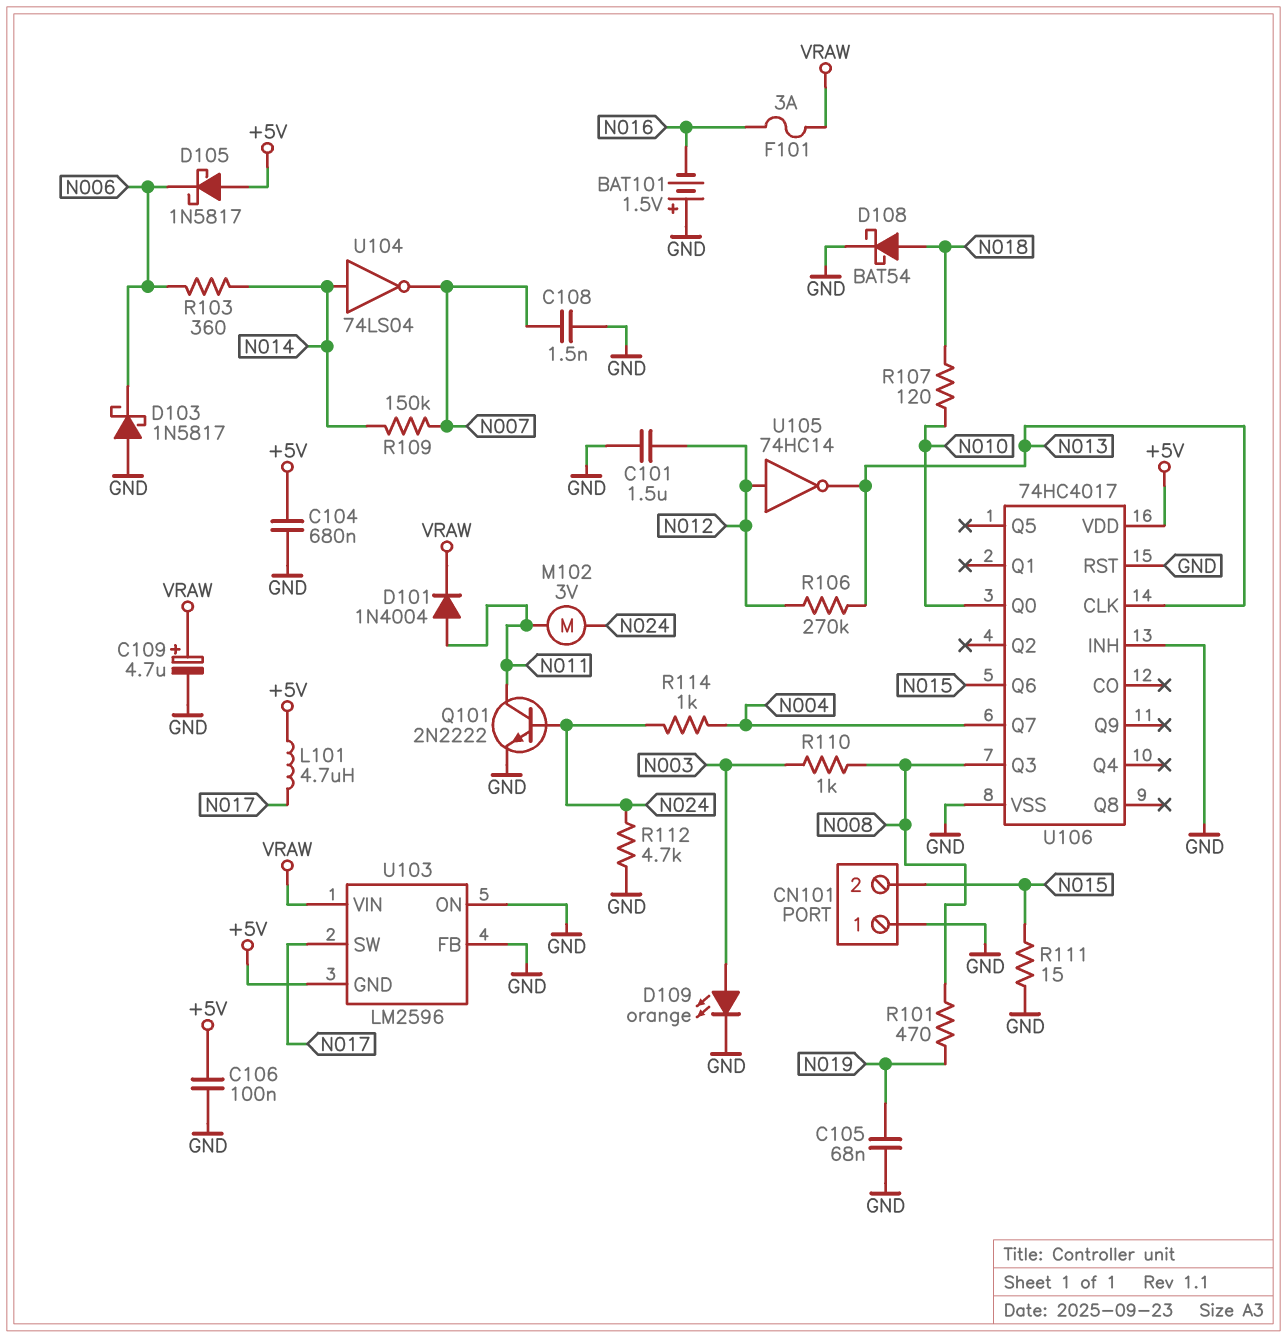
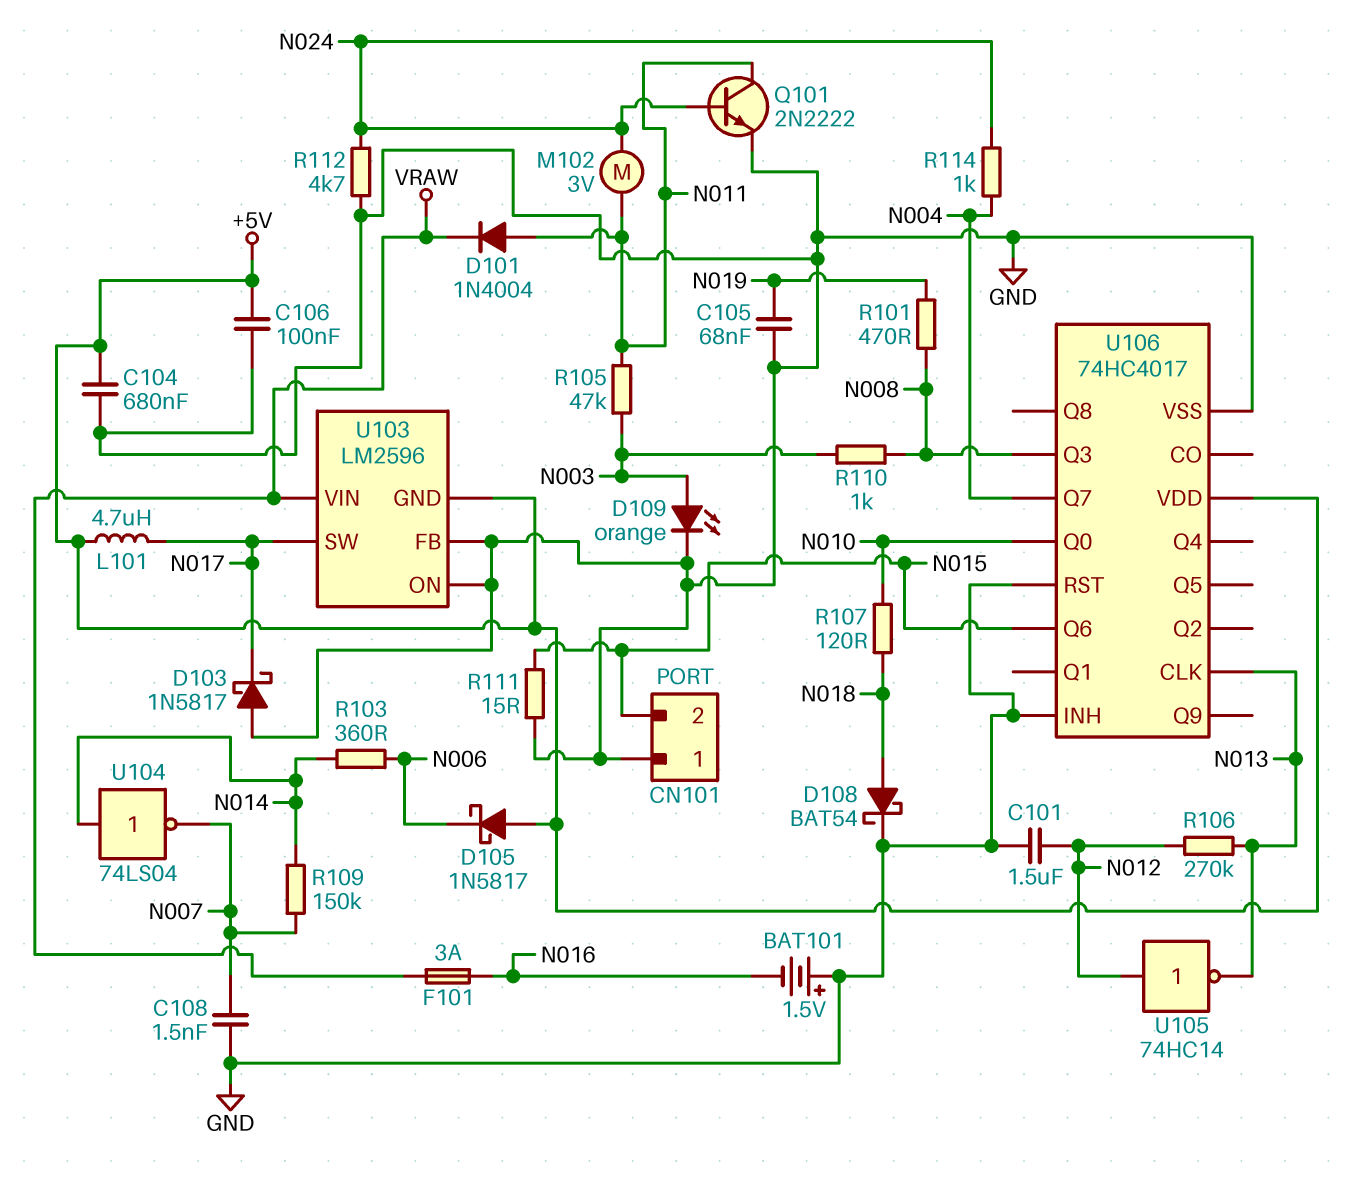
C109: 4.7uF (plus VRAW, minus GND) -> none
D103: schottky 1N5817 (A GND, K N006) -> schottky 1N5817 (A GND, K N017)
R105: none -> 47k (N003, N011)

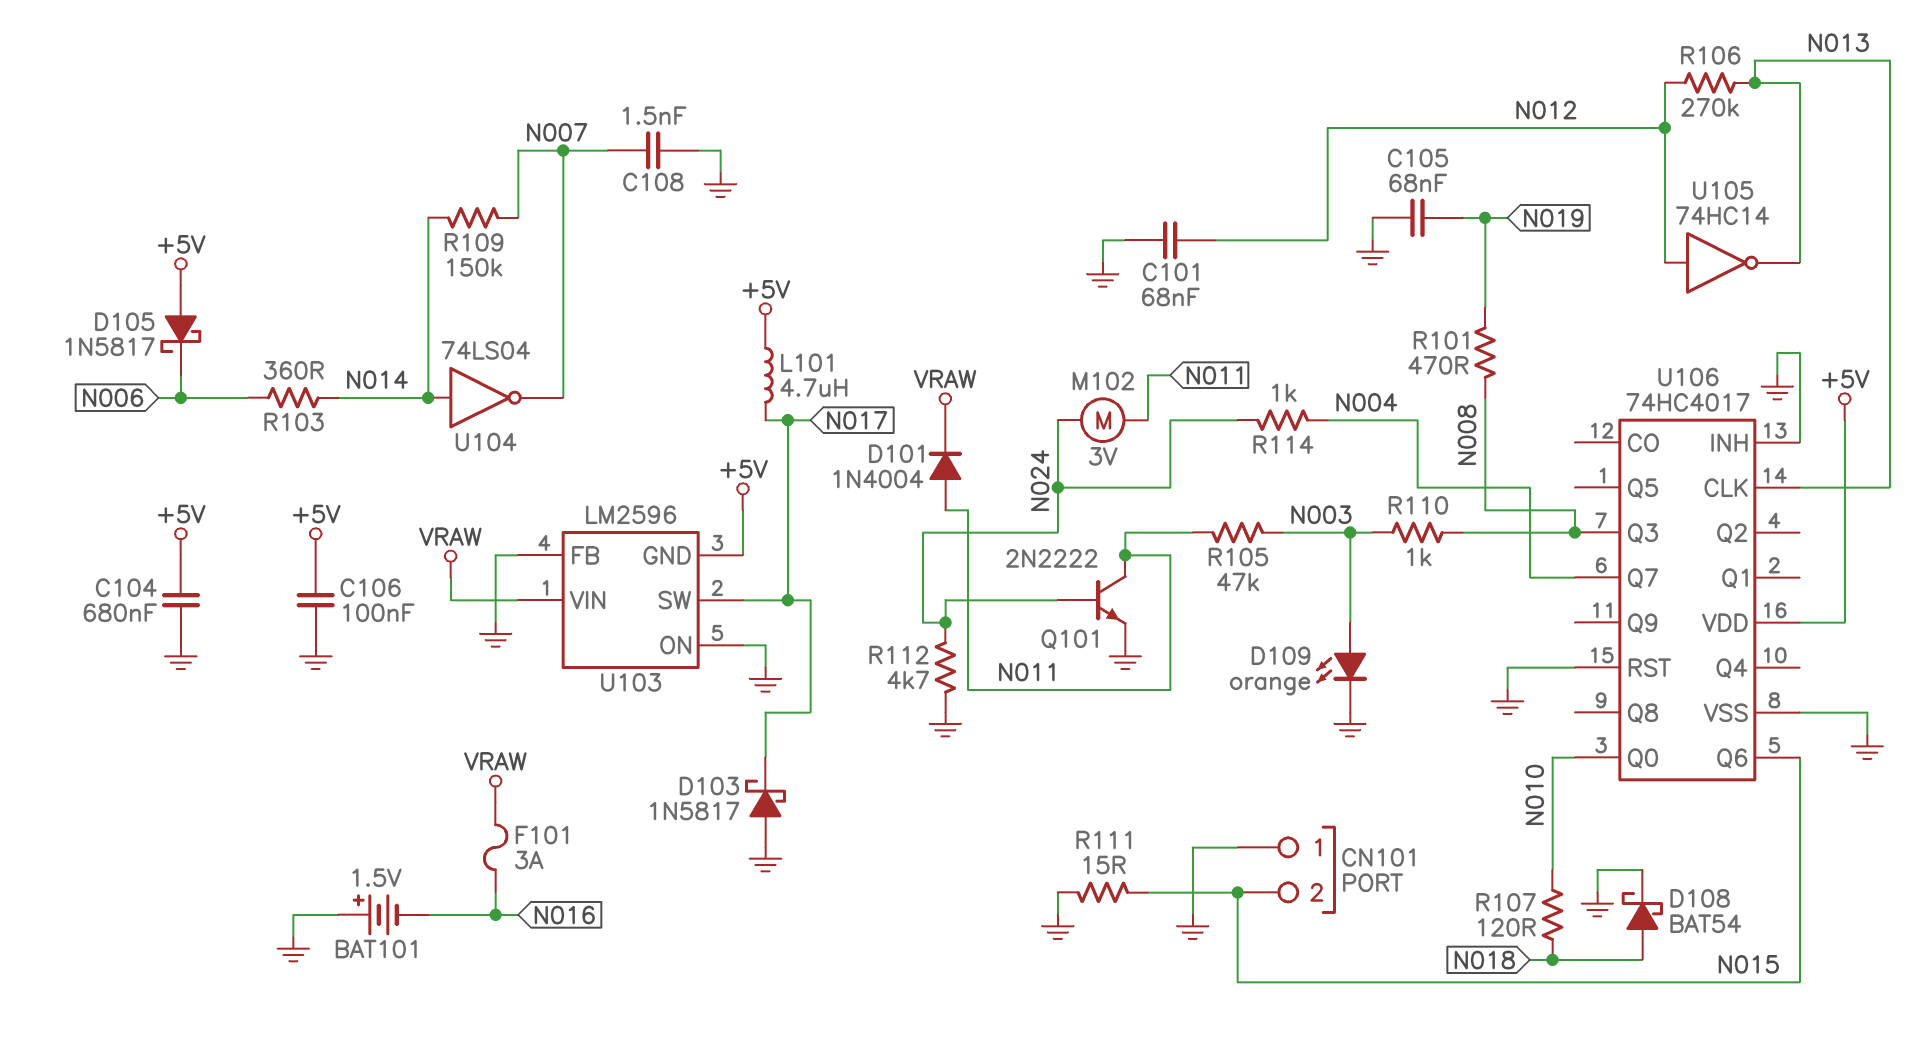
C101: 1.5uF (GND, N012) -> 68nF (GND, N012)

